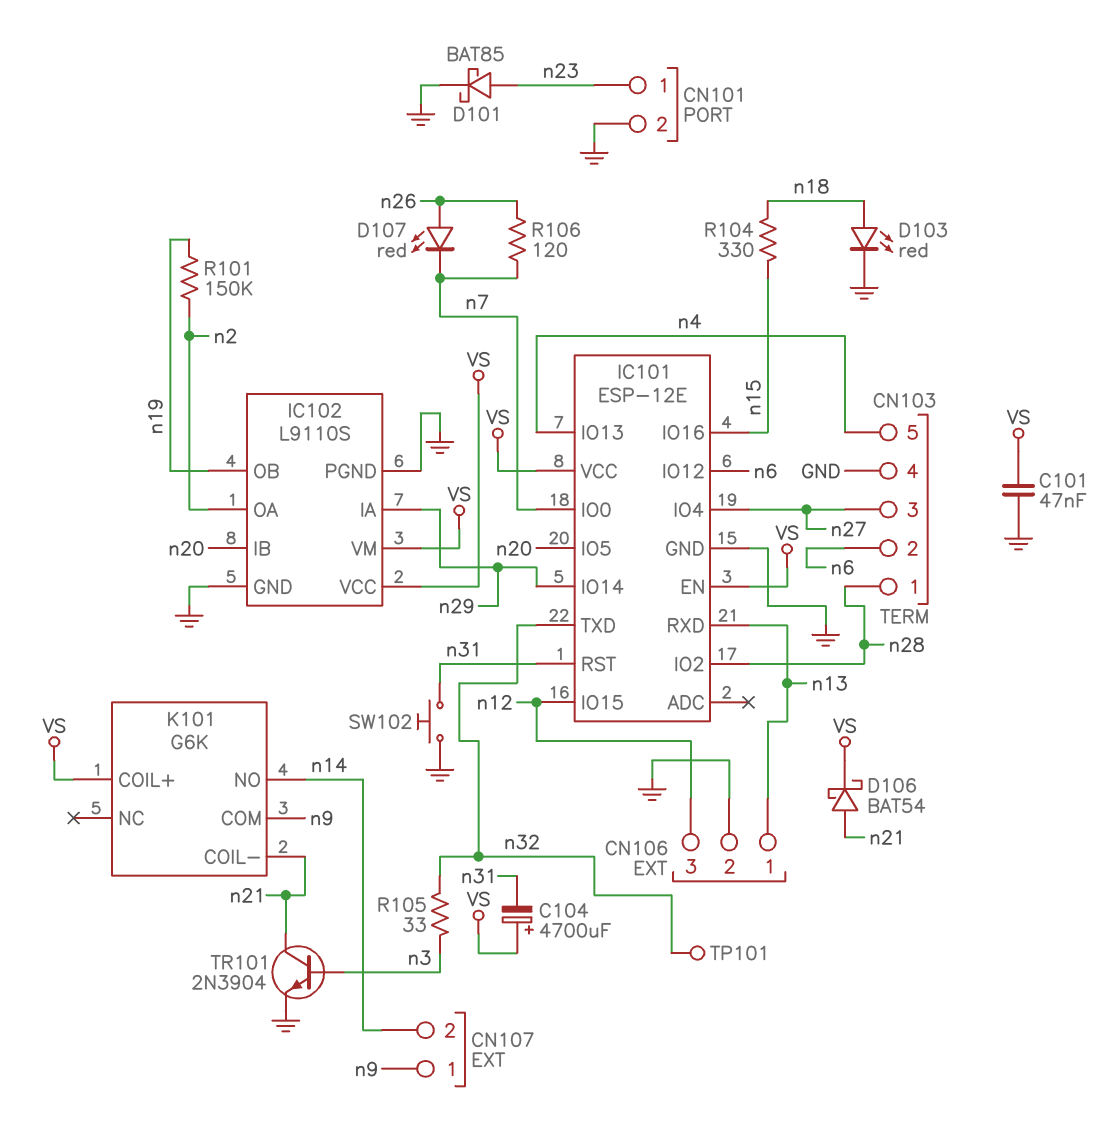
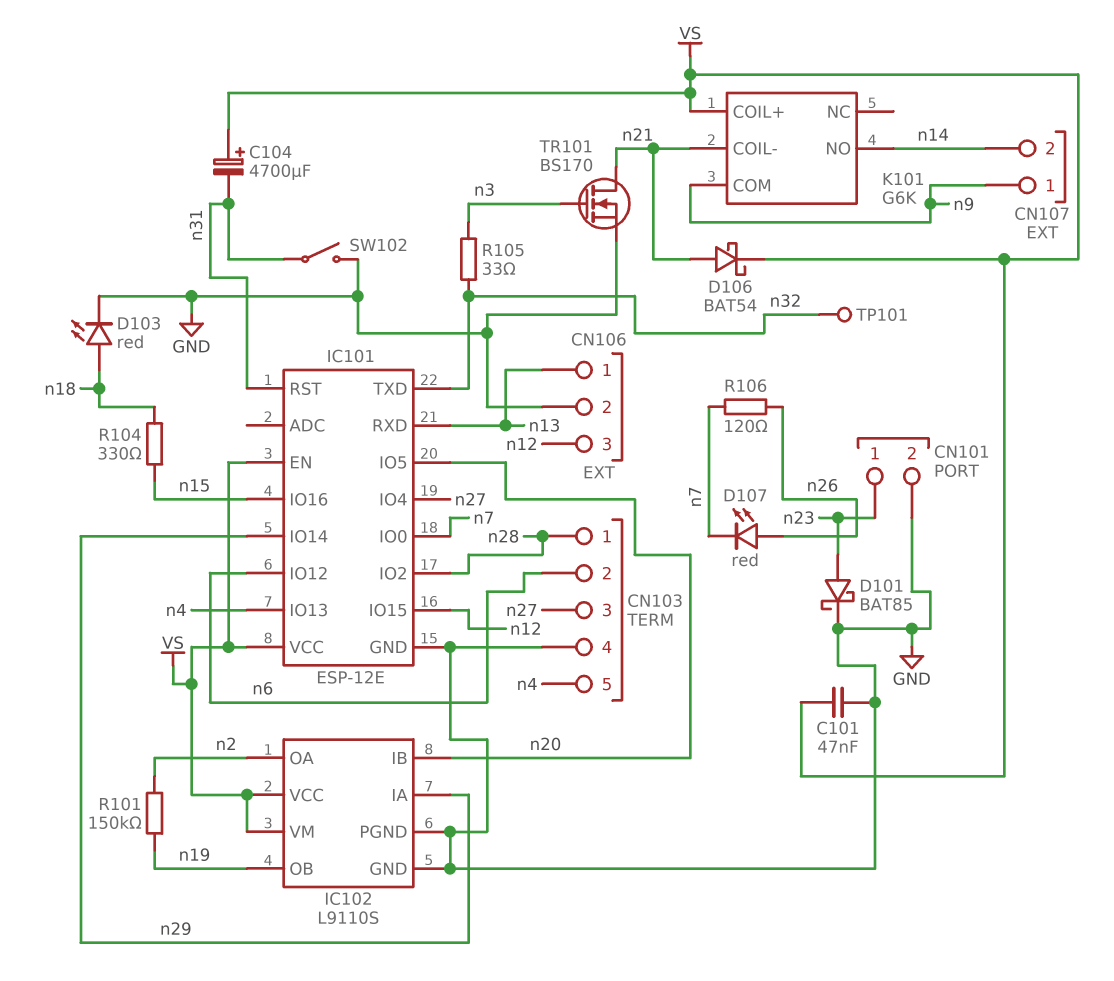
SW102: button (GND, n31) -> switch (GND, n31)
TR101: NPN 2N3904 (B n3, C n21, E GND) -> NMOS BS170 (G n3, D n21, S GND)

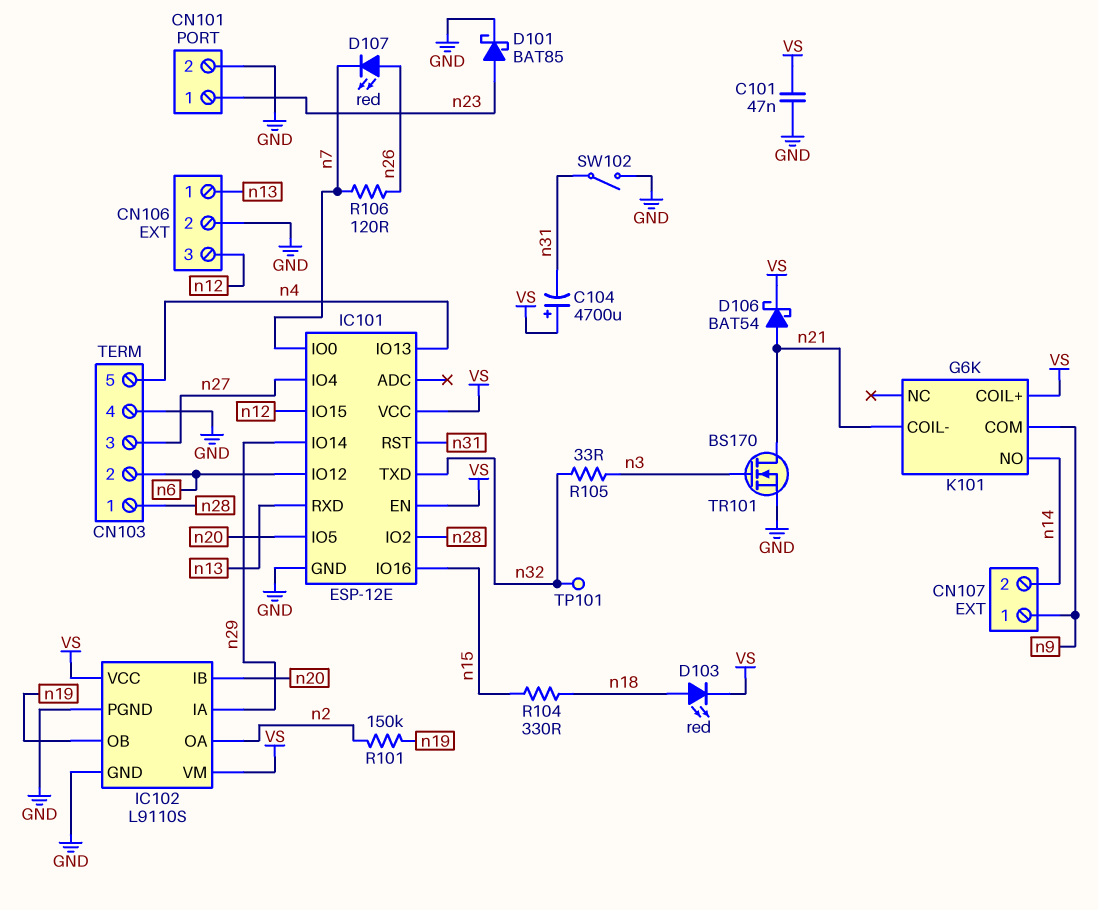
D103: LED red (A n18, K GND) -> LED red (A n18, K VS)

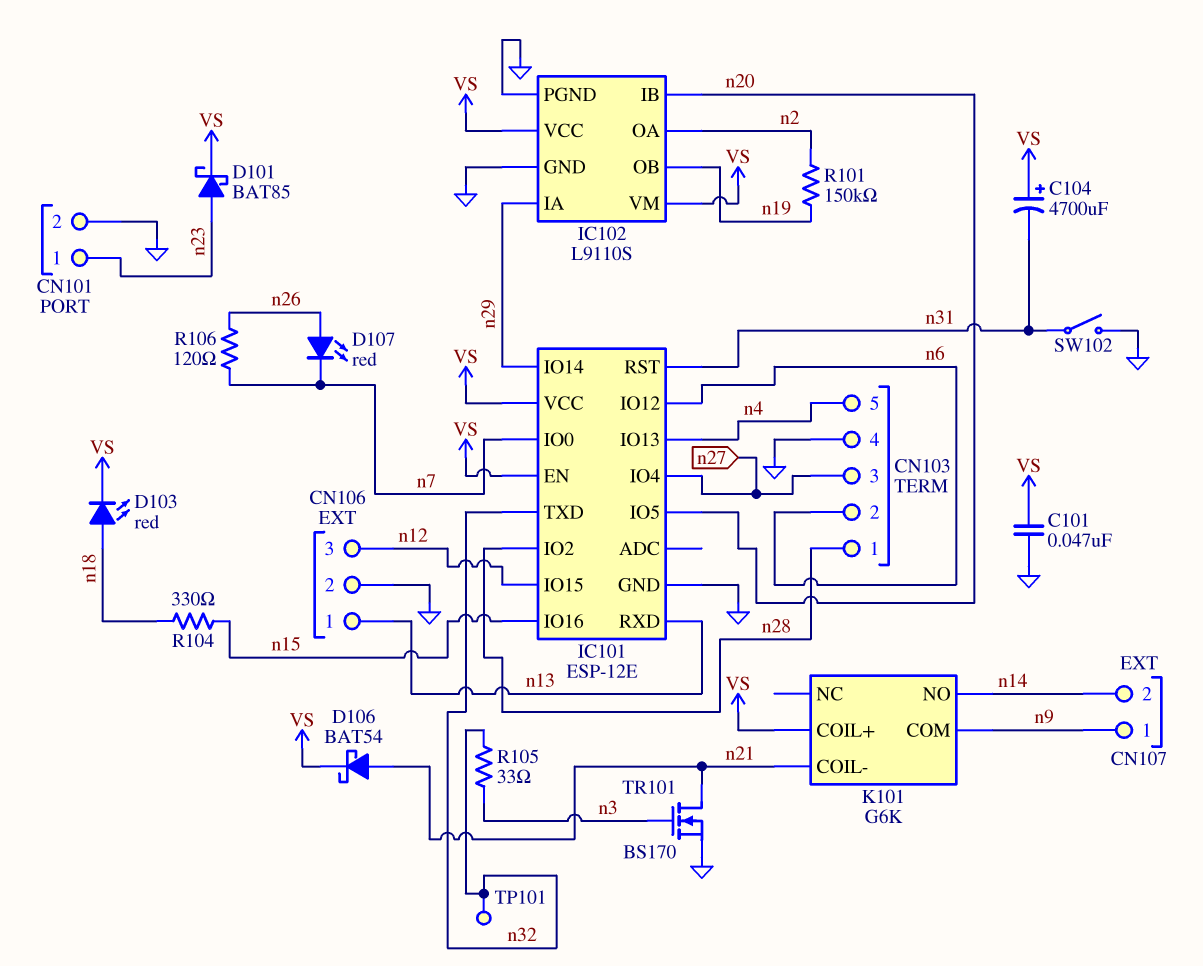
D101: schottky BAT85 (A n23, K GND) -> schottky BAT85 (A n23, K VS)

